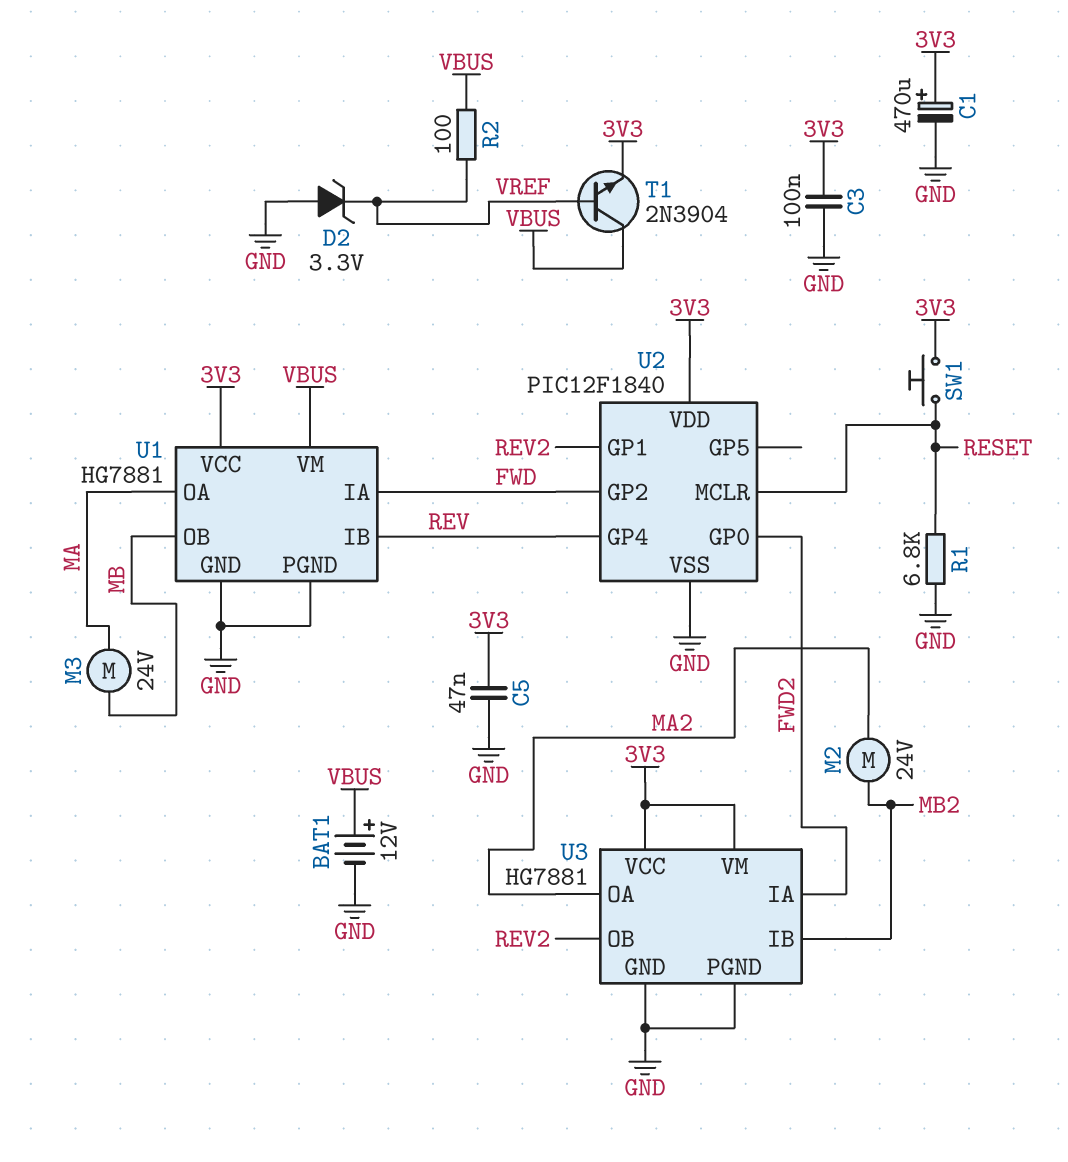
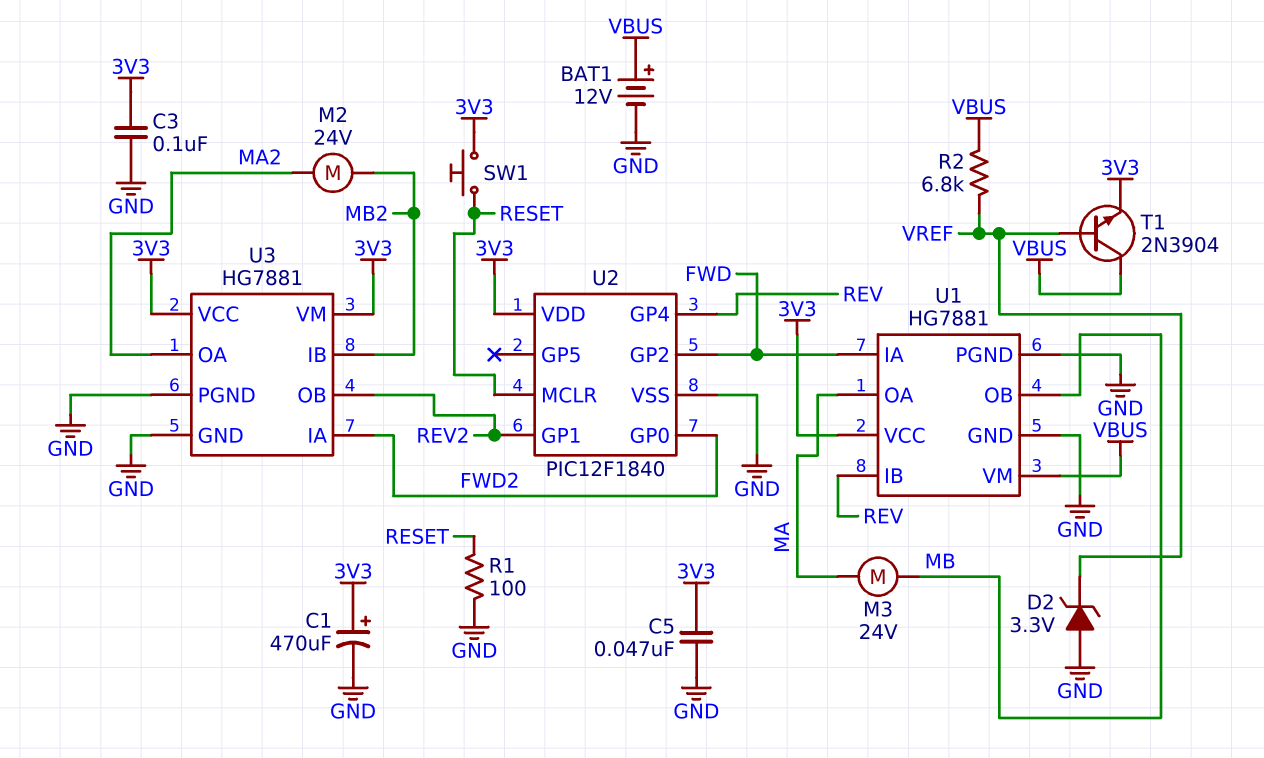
R1: 6.8k (GND, RESET) -> 100 (GND, RESET)
R2: 100 (VBUS, VREF) -> 6.8k (VBUS, VREF)

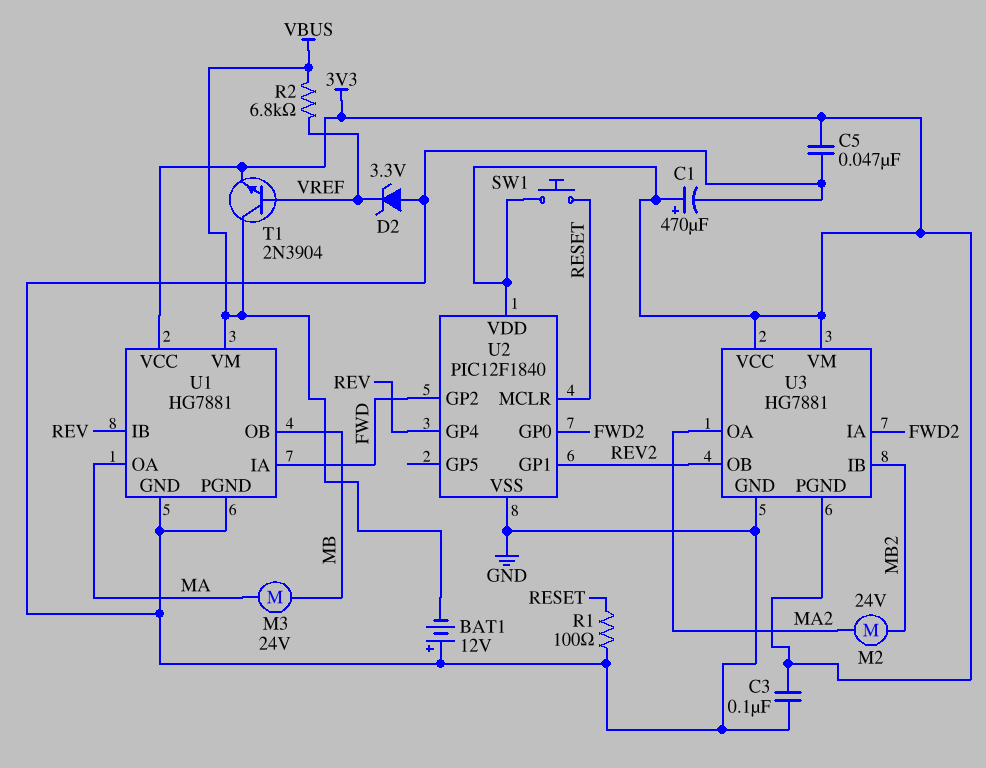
BAT1: 12V (plus VBUS, minus GND) -> 12V (plus GND, minus VBUS)
U3 pin PGND: GND -> 3V3

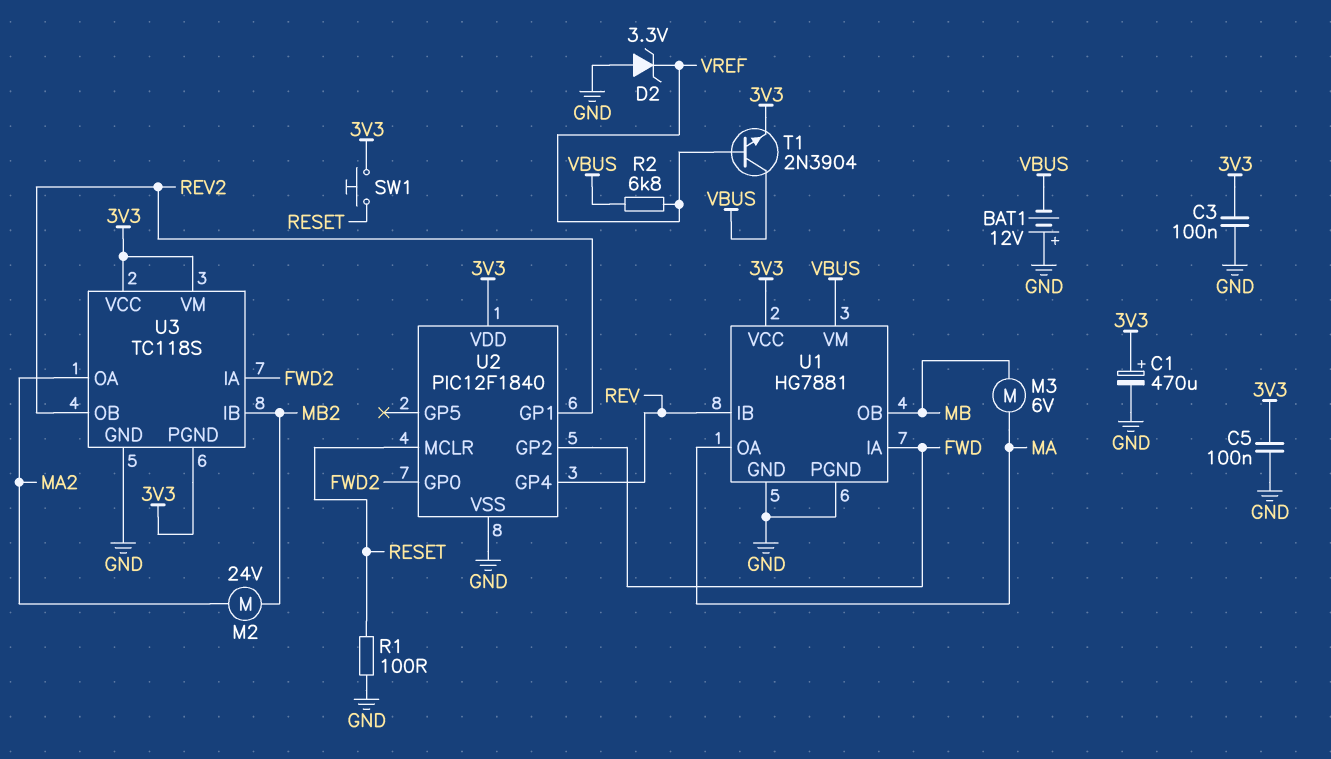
C5: 47nF (3V3, GND) -> 100nF (3V3, GND)
M3: motor 24V (MA, MB) -> motor 6V (MA, MB)
U3: HG7881 -> TC118S

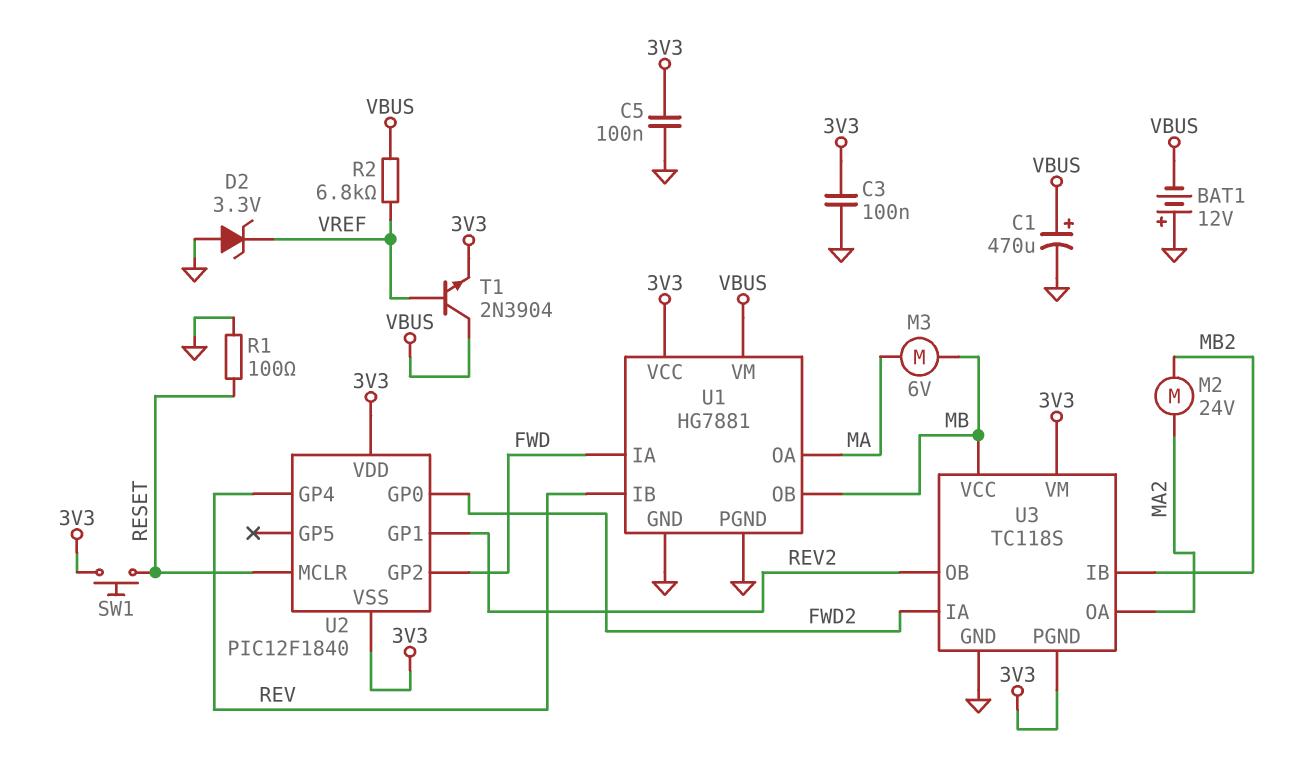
C1: 470uF (plus 3V3, minus GND) -> 470uF (plus VBUS, minus GND)
U2 pin VSS: GND -> 3V3
U3 pin VCC: 3V3 -> MB

